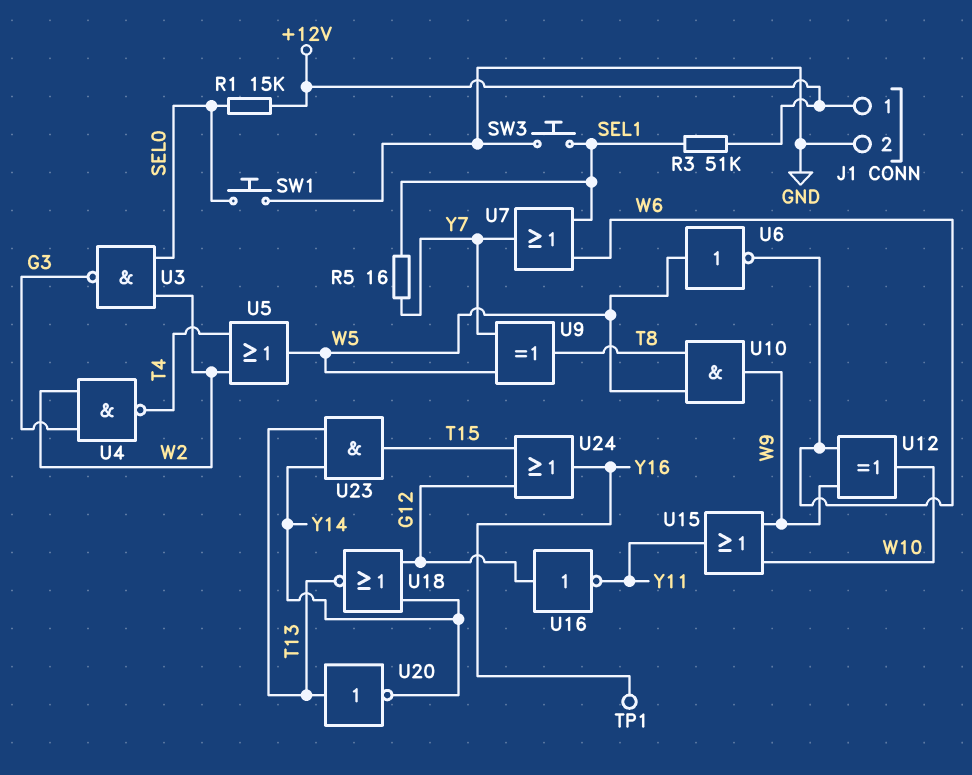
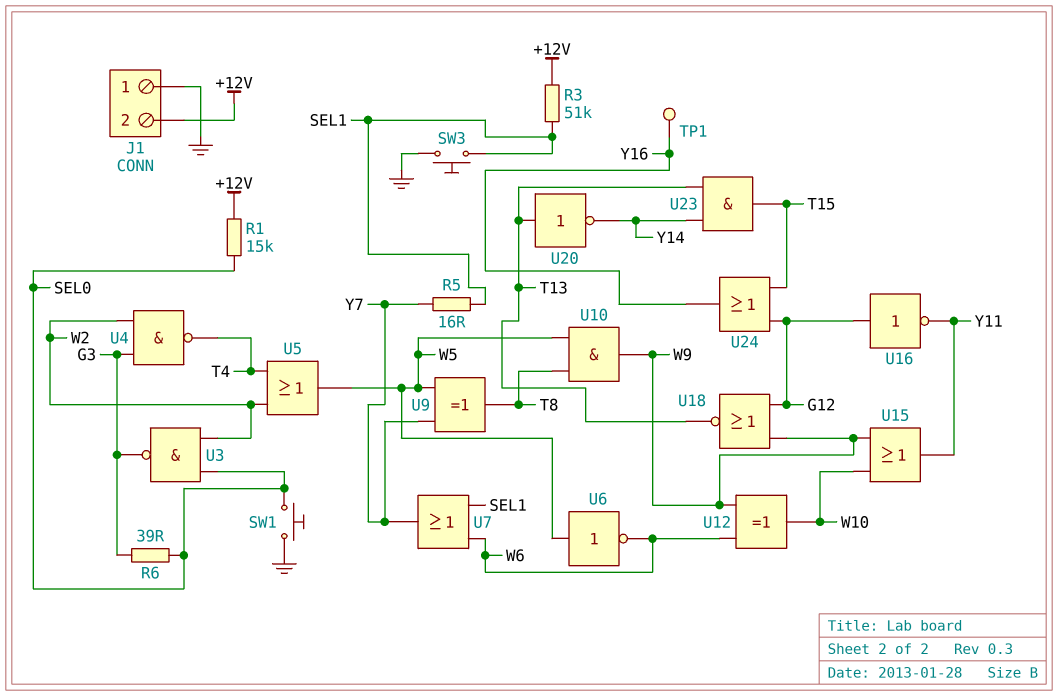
J1 pin 1: +12V -> GND
J1 pin 2: GND -> +12V
R6: none -> 39 (G3, SEL0)
U18: NOR (in G12, in Y14, out T13) -> NOR (in G12, in W9, out T13)

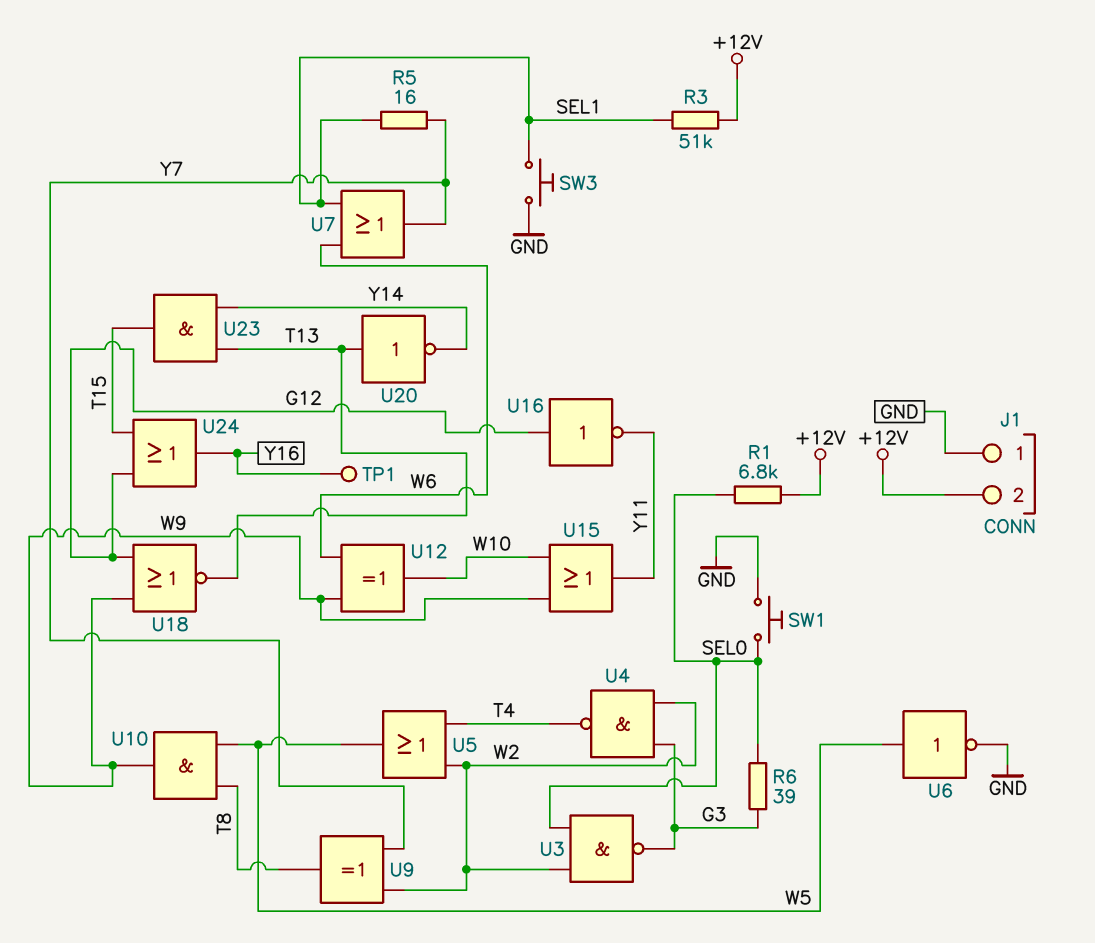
R1: 15k (+12V, SEL0) -> 6.8k (+12V, SEL0)
U6: NOT (in W5, out W6) -> NOT (in W5, out GND)
U9: XOR (in W5, in Y7, out T8) -> XOR (in W2, in Y7, out T8)

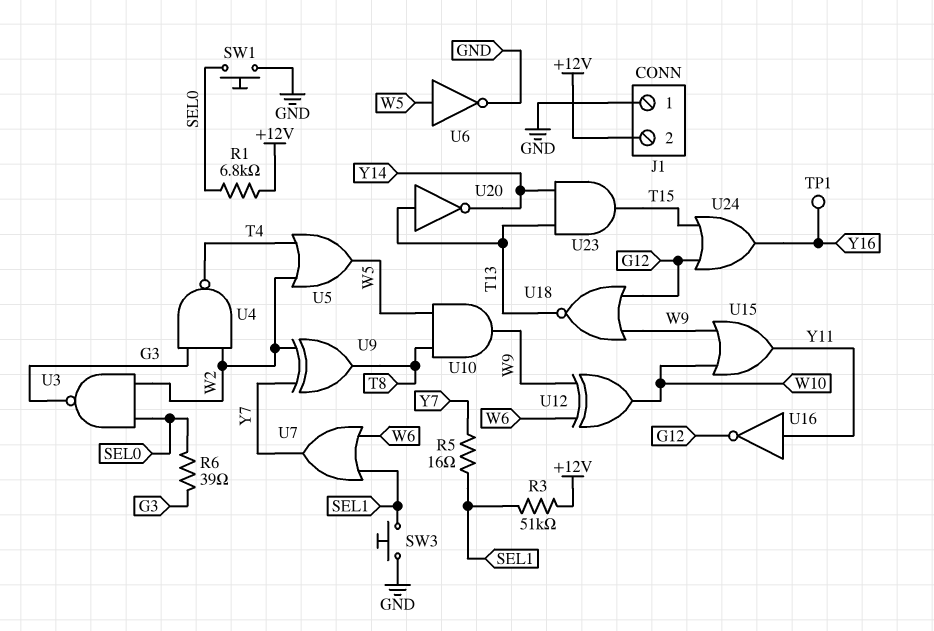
U16: NOT (in G12, out Y11) -> NOT (in Y11, out G12)

